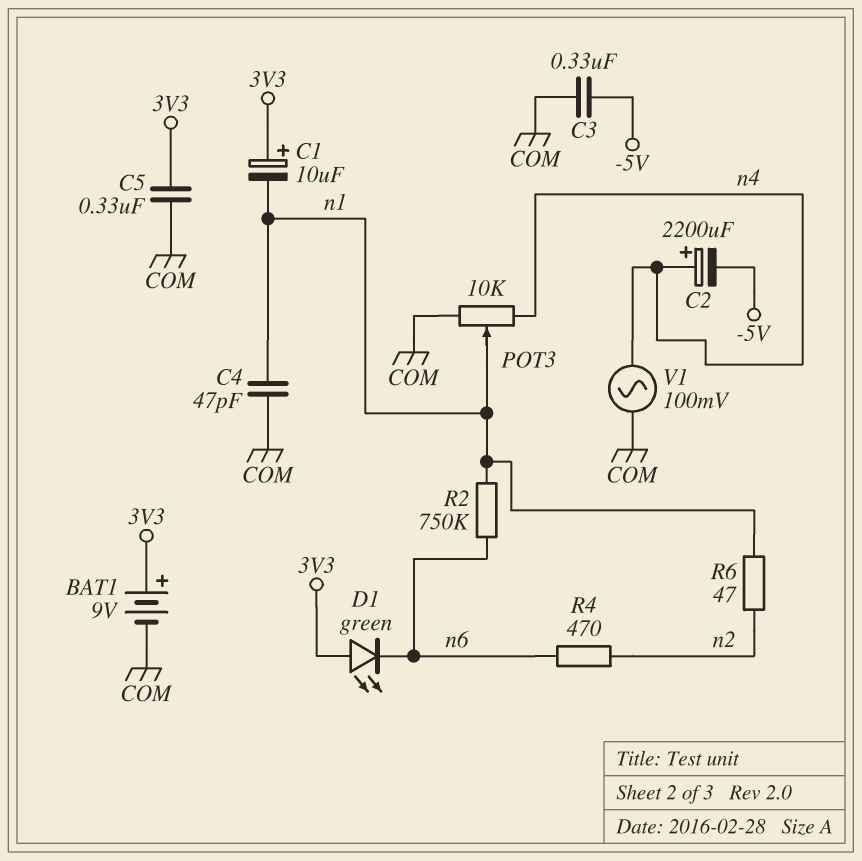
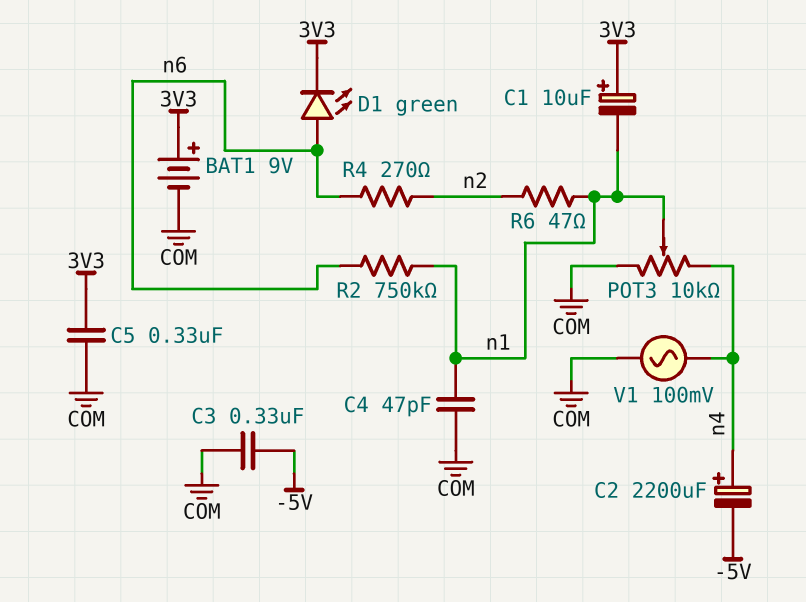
D1: LED green (A 3V3, K n6) -> LED green (A n6, K 3V3)
R4: 470 (n2, n6) -> 270 (n2, n6)

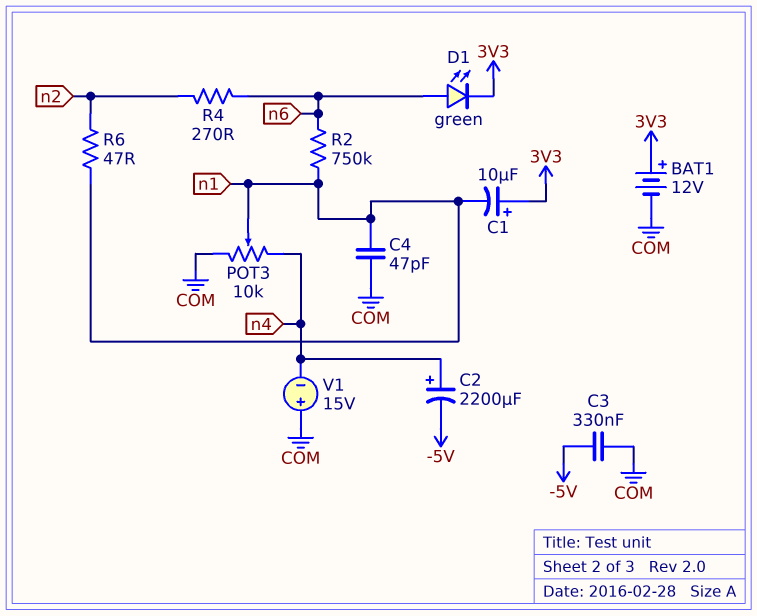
BAT1: 9V (plus 3V3, minus COM) -> 12V (plus 3V3, minus COM)
C5: 330nF (3V3, COM) -> none
V1: AC 100mV (COM, n4) -> 15V (plus COM, minus n4)

